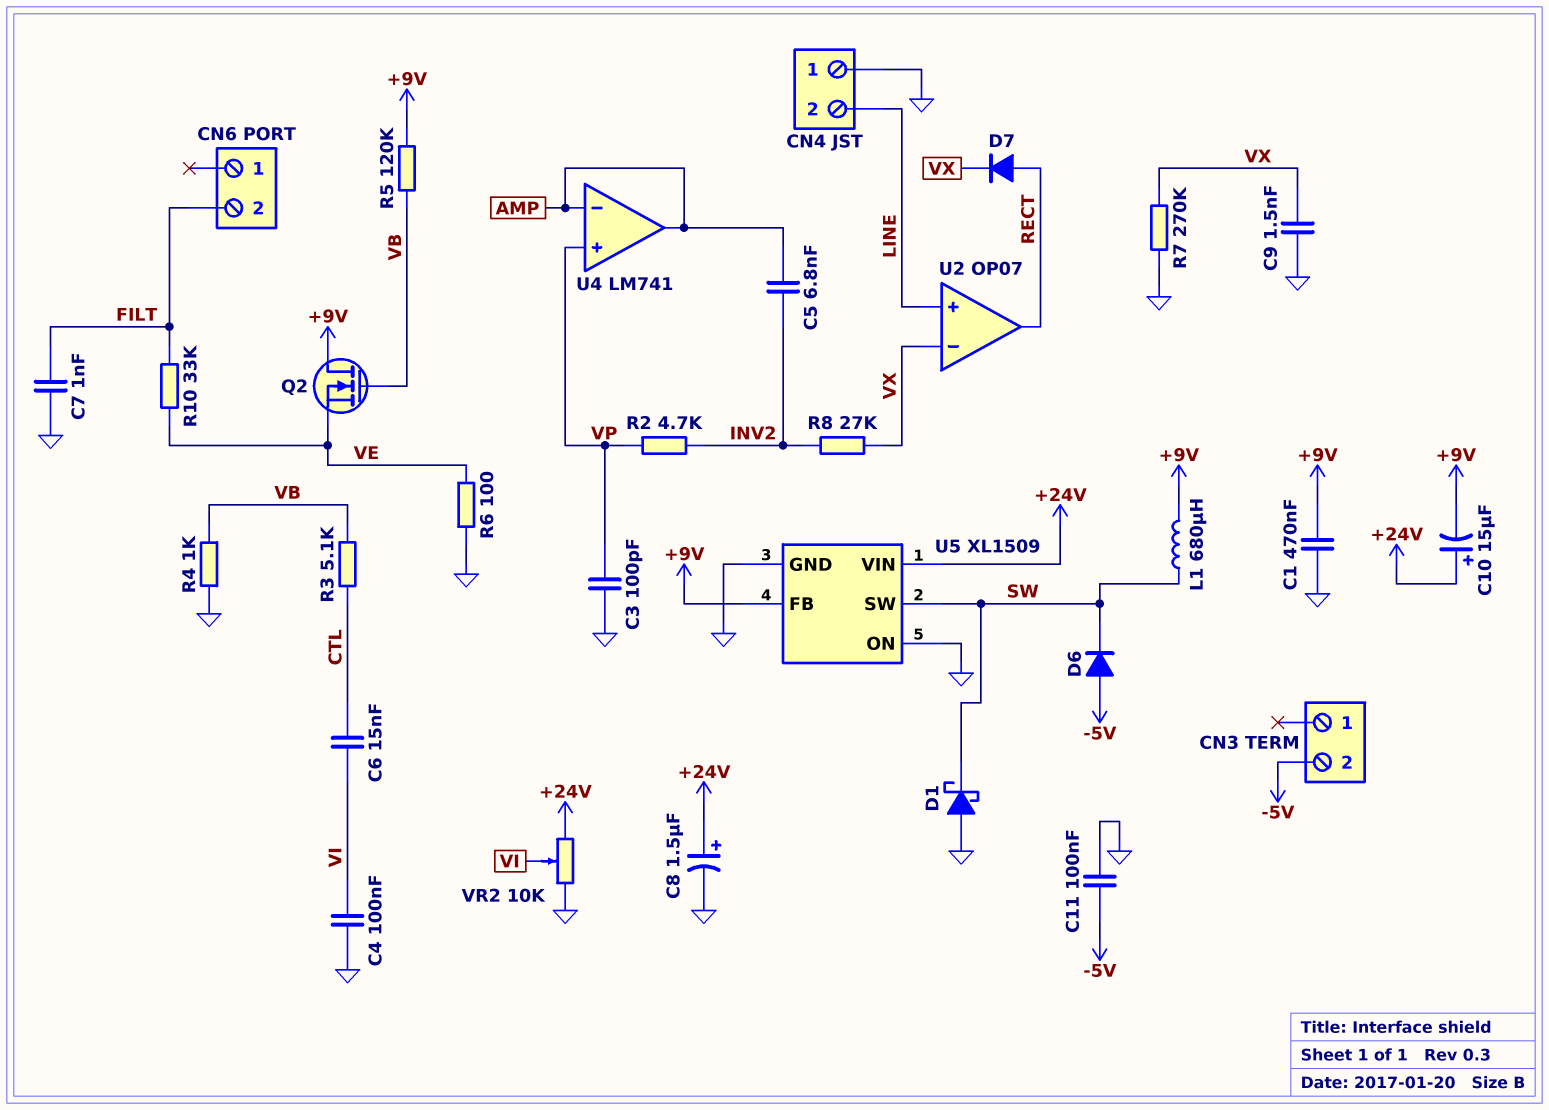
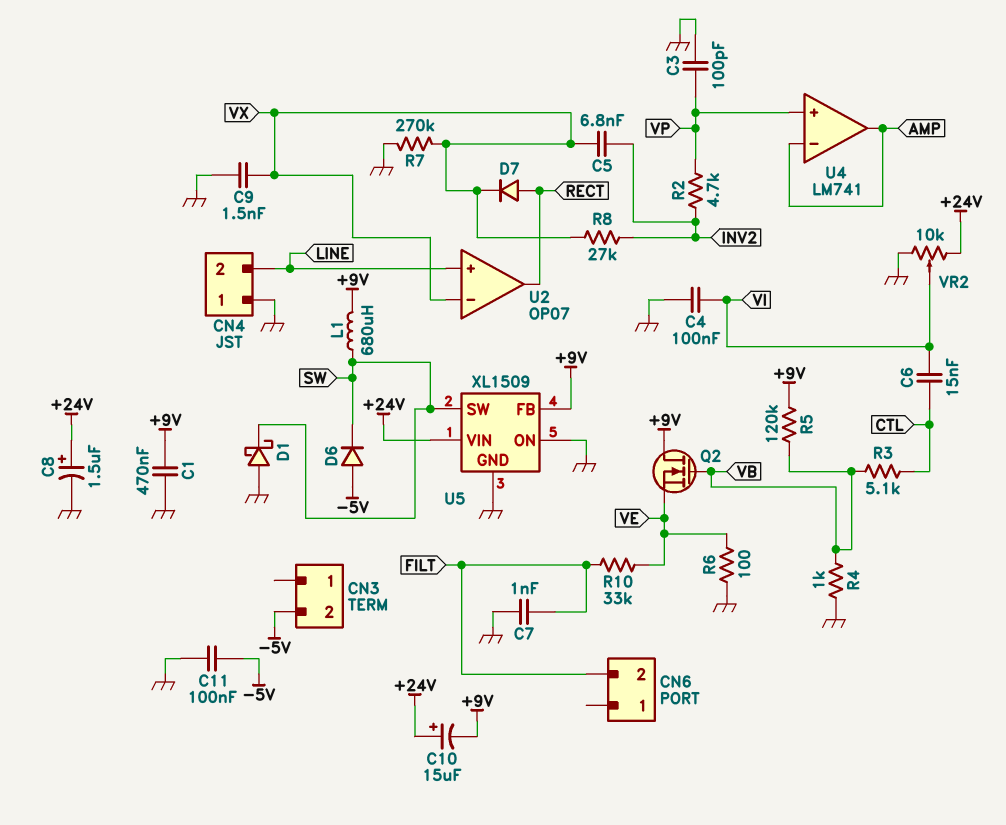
C5: 6.8nF (AMP, INV2) -> 6.8nF (INV2, VX)

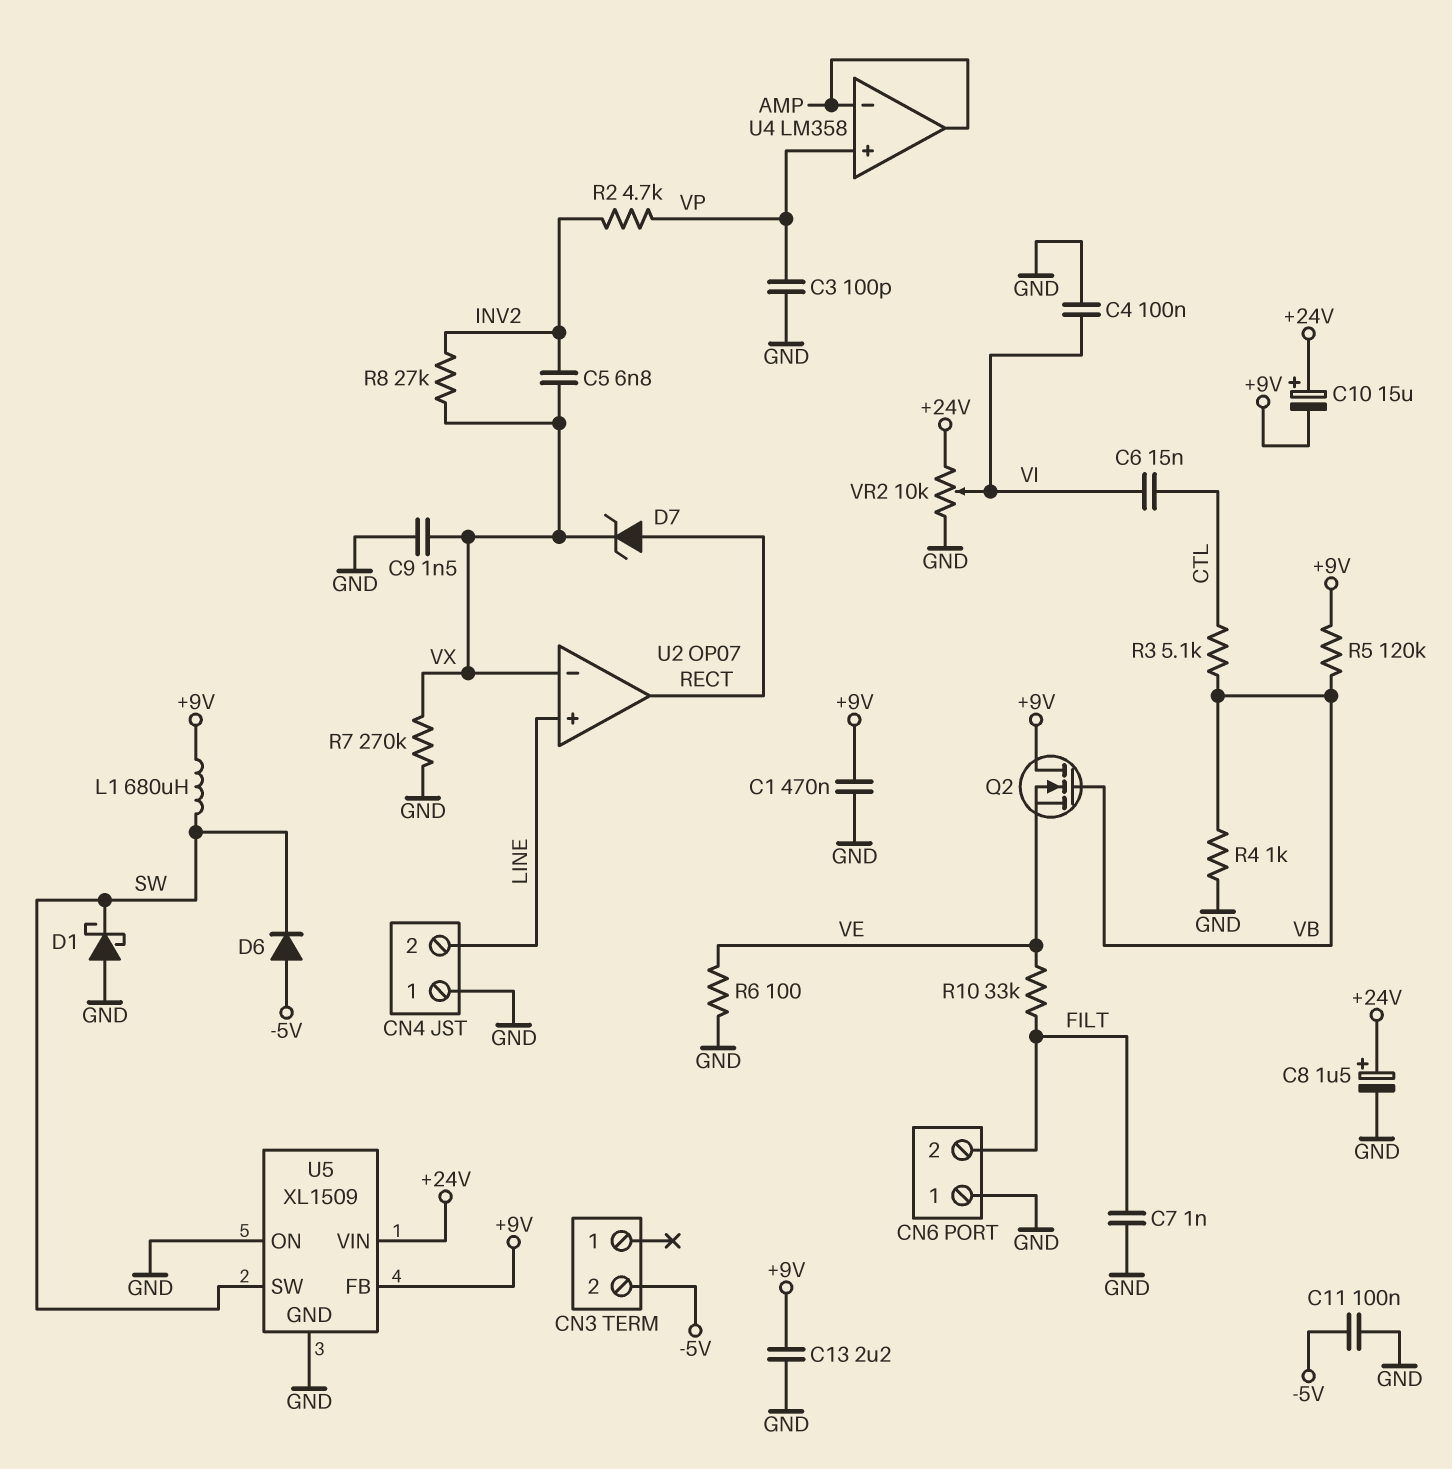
C13: none -> 2.2uF (+9V, GND)
CN6 pin 1: none -> GND
D7: diode (A RECT, K VX) -> zener (A RECT, K VX)
U4: LM741 -> LM358

